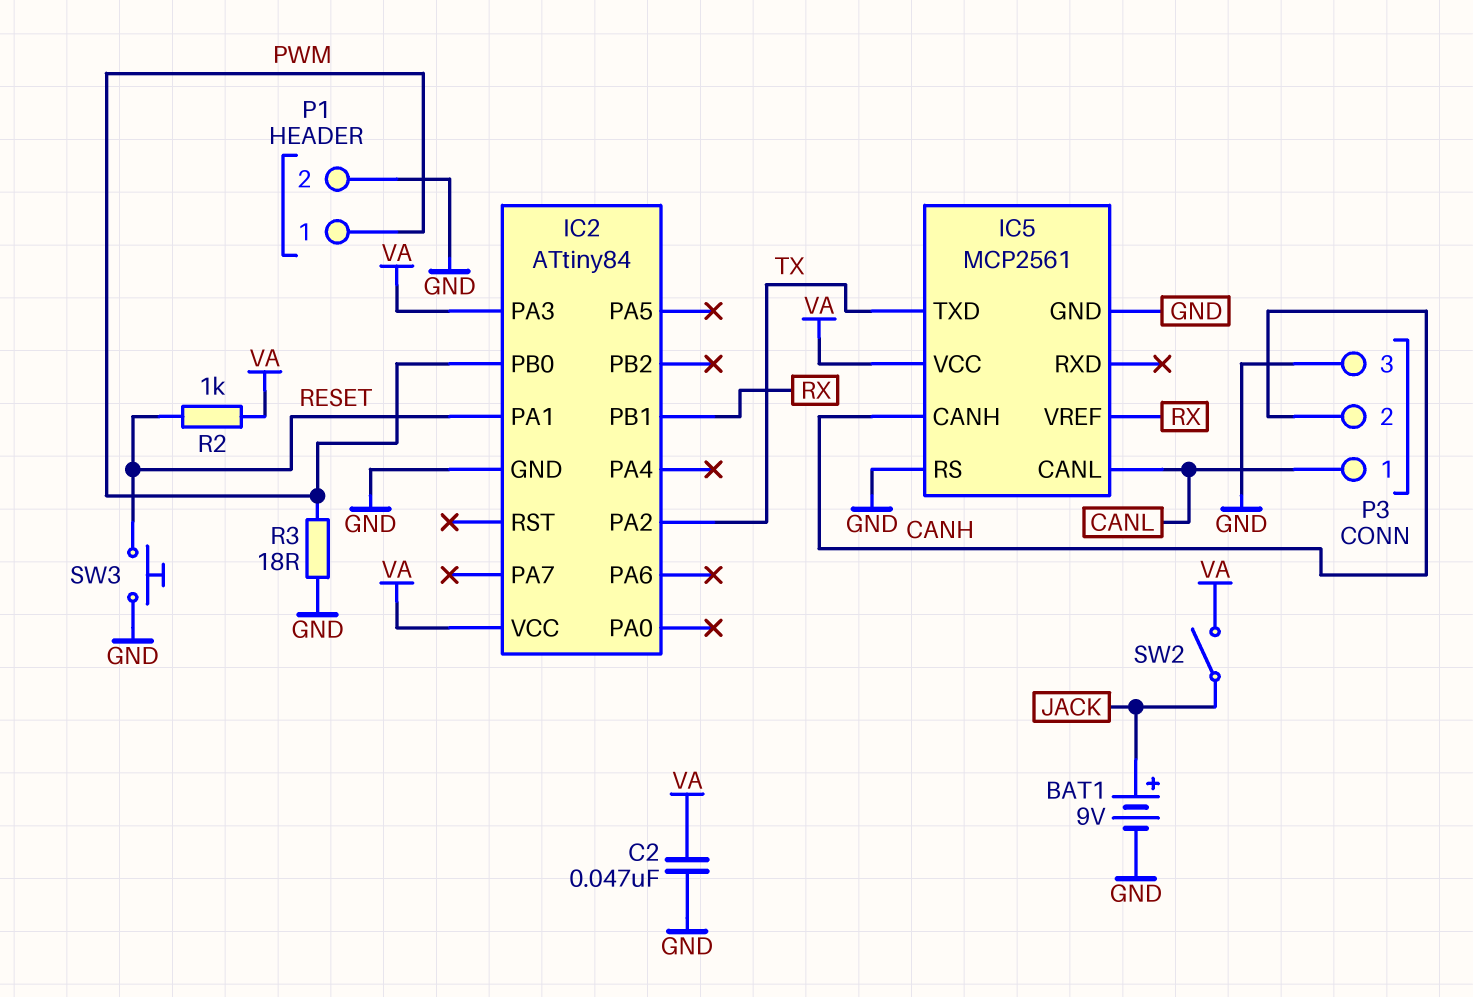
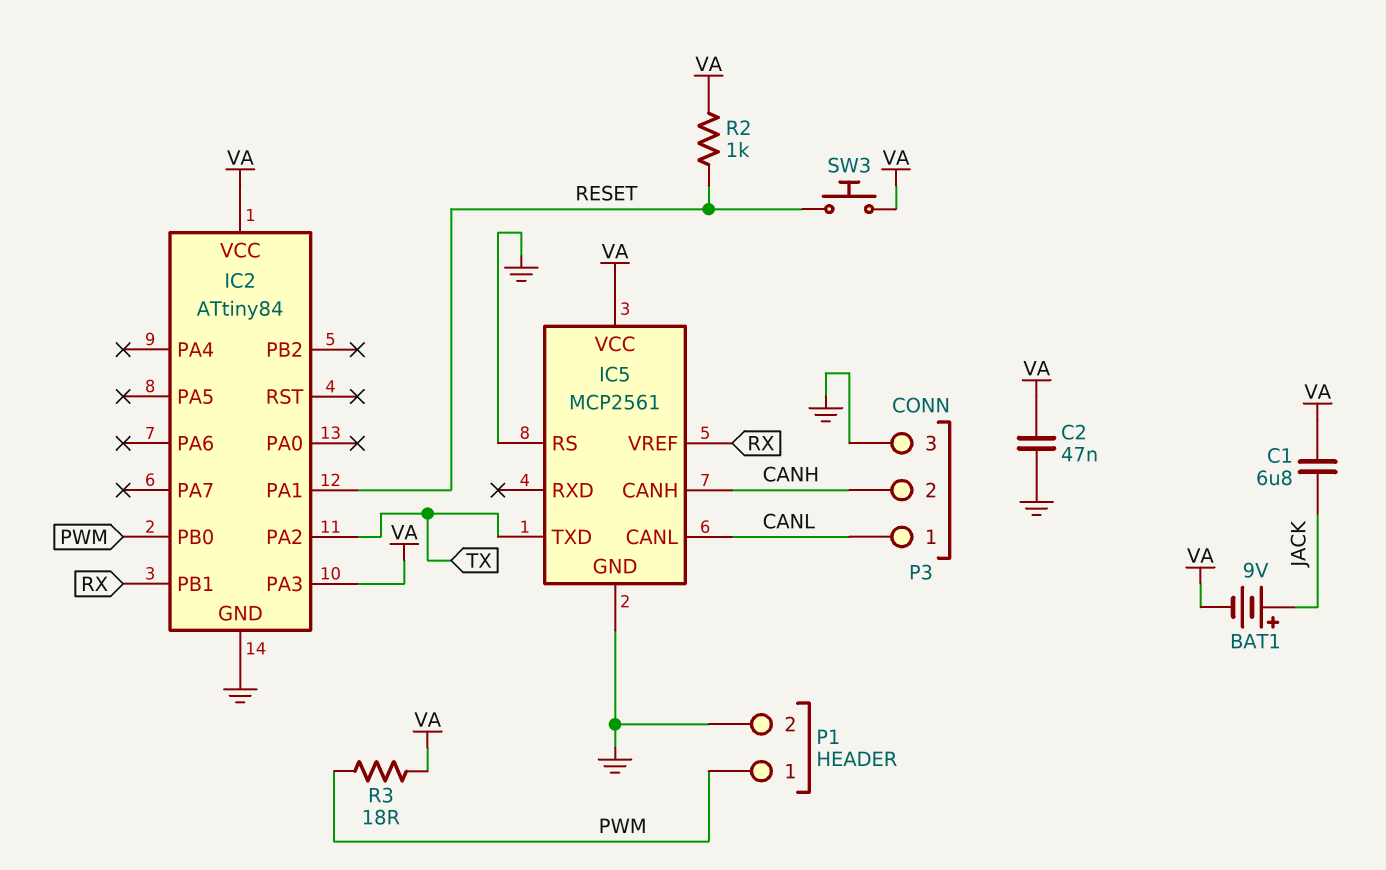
BAT1: 9V (plus JACK, minus GND) -> 9V (plus JACK, minus VA)
C1: none -> 6.8uF (JACK, VA)
R3: 18 (GND, PWM) -> 18 (PWM, VA)
SW2: switch (JACK, VA) -> none
SW3: button (GND, RESET) -> button (RESET, VA)

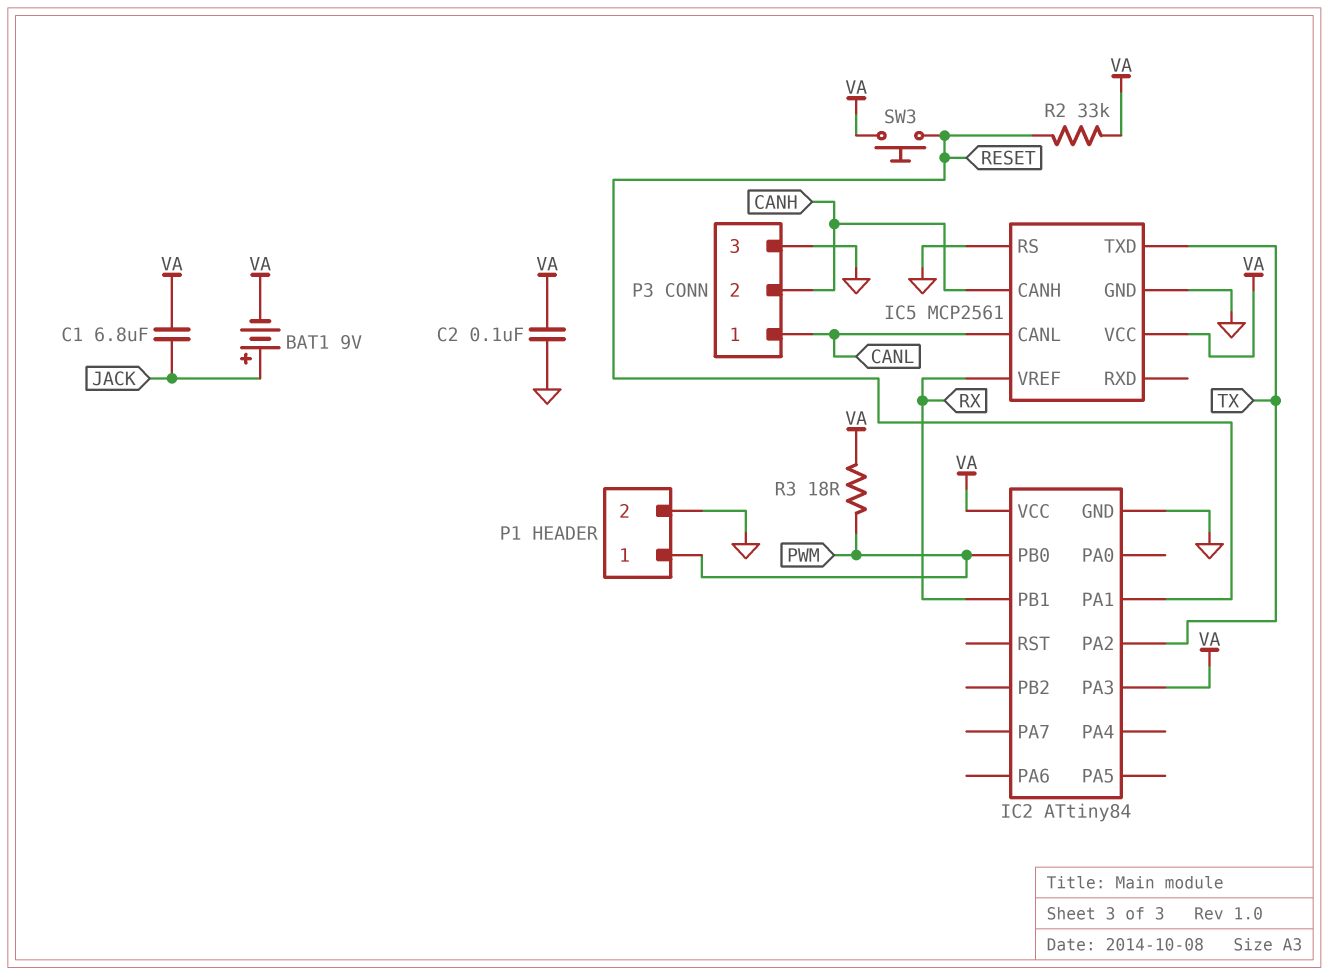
C2: 47nF (GND, VA) -> 100nF (GND, VA)
R2: 1k (RESET, VA) -> 33k (RESET, VA)

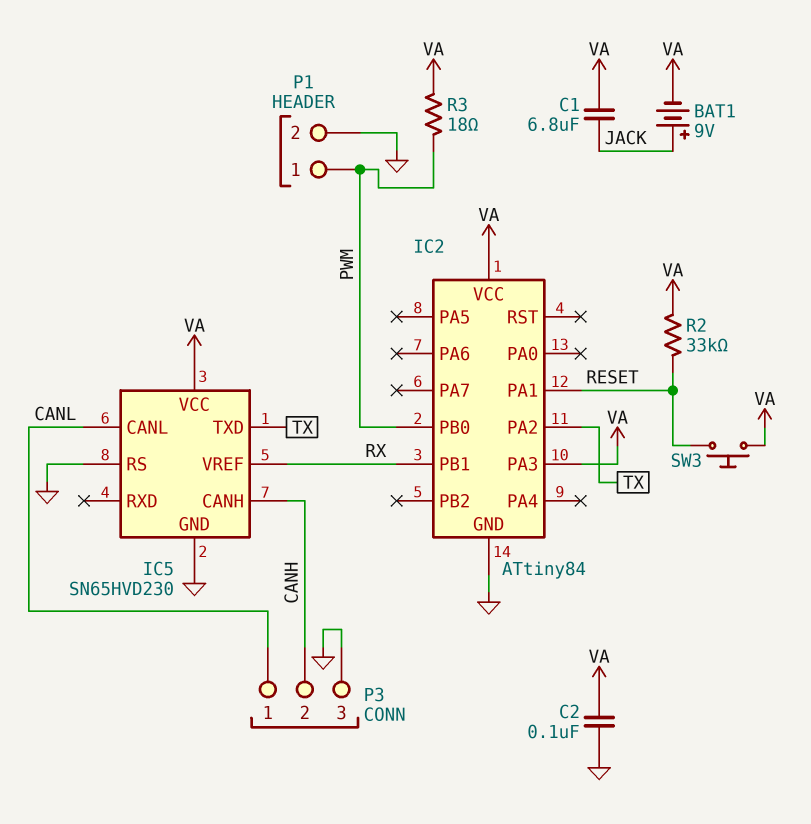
IC5: MCP2561 -> SN65HVD230

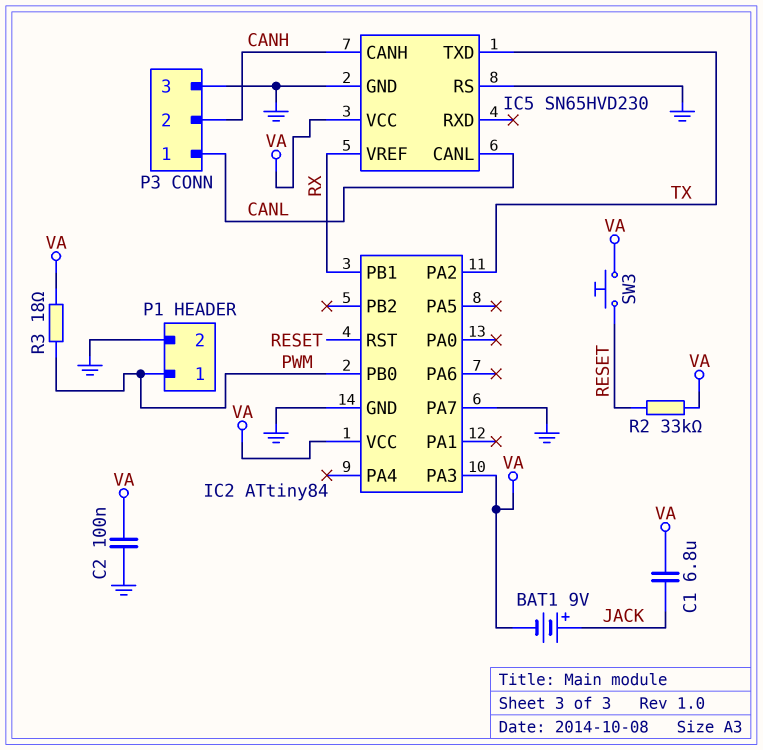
IC2 pin PA1: RESET -> none
IC2 pin PA7: none -> GND
IC2 pin RST: none -> RESET

